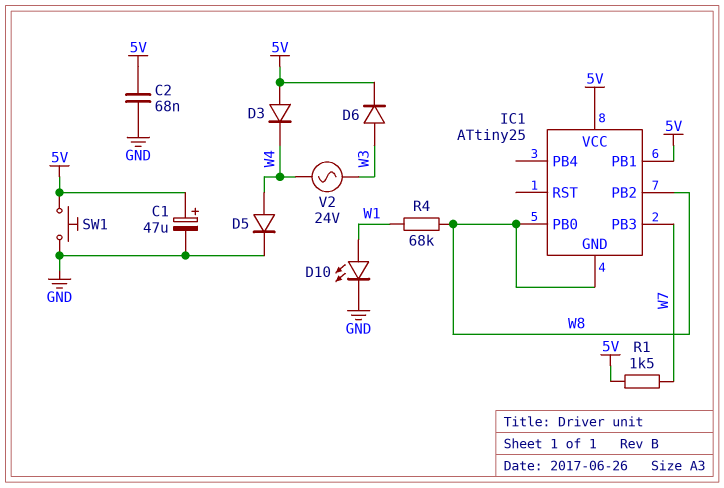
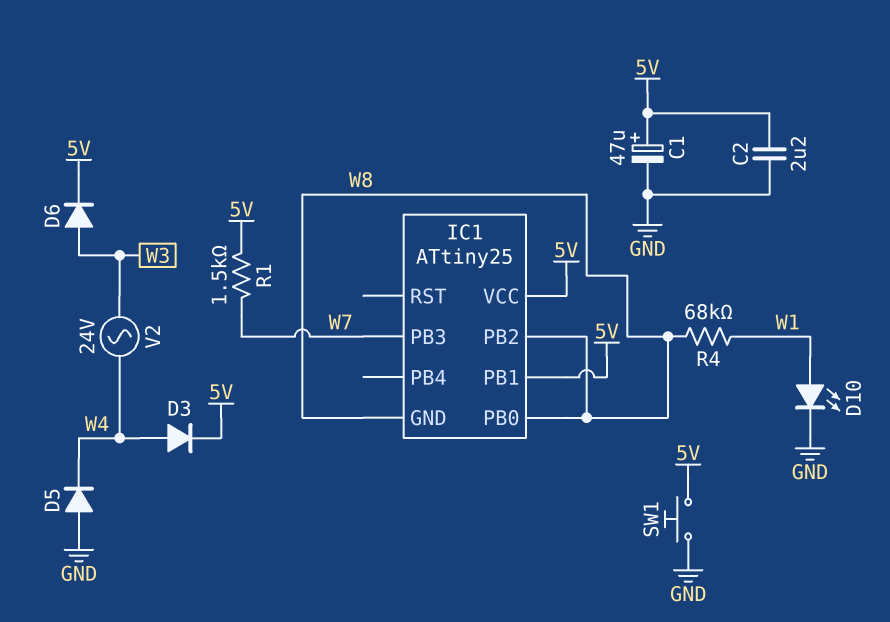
C2: 68nF (5V, GND) -> 2.2uF (5V, GND)
D3: diode (A 5V, K W4) -> diode (A W4, K 5V)
D5: diode (A W4, K GND) -> diode (A GND, K W4)

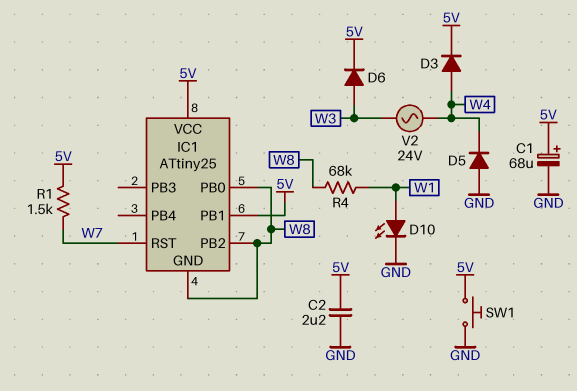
C1: 47uF (plus 5V, minus GND) -> 68uF (plus 5V, minus GND)
IC1 pin PB3: W7 -> none
IC1 pin RST: none -> W7

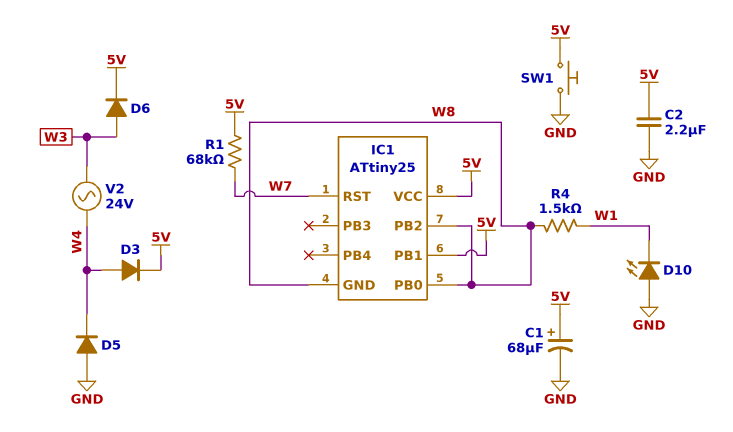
D10: LED (A W1, K GND) -> LED (A GND, K W1)
R1: 1.5k (5V, W7) -> 68k (5V, W7)
R4: 68k (W1, W8) -> 1.5k (W1, W8)

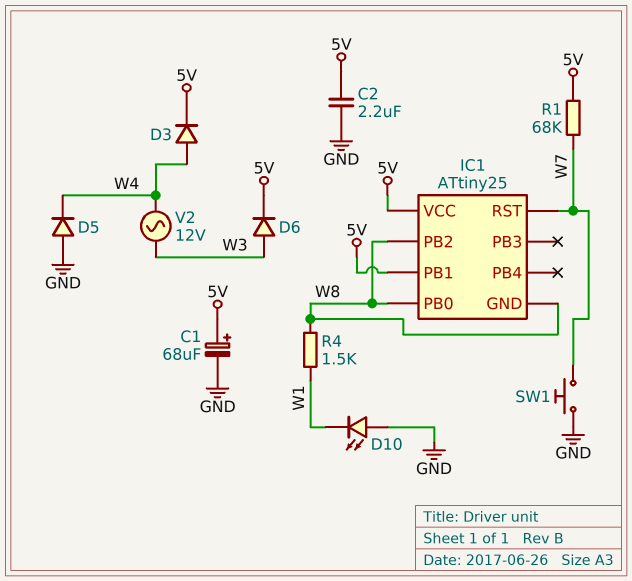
SW1: button (5V, GND) -> button (GND, W7)
V2: AC 24V (W3, W4) -> AC 12V (W3, W4)

